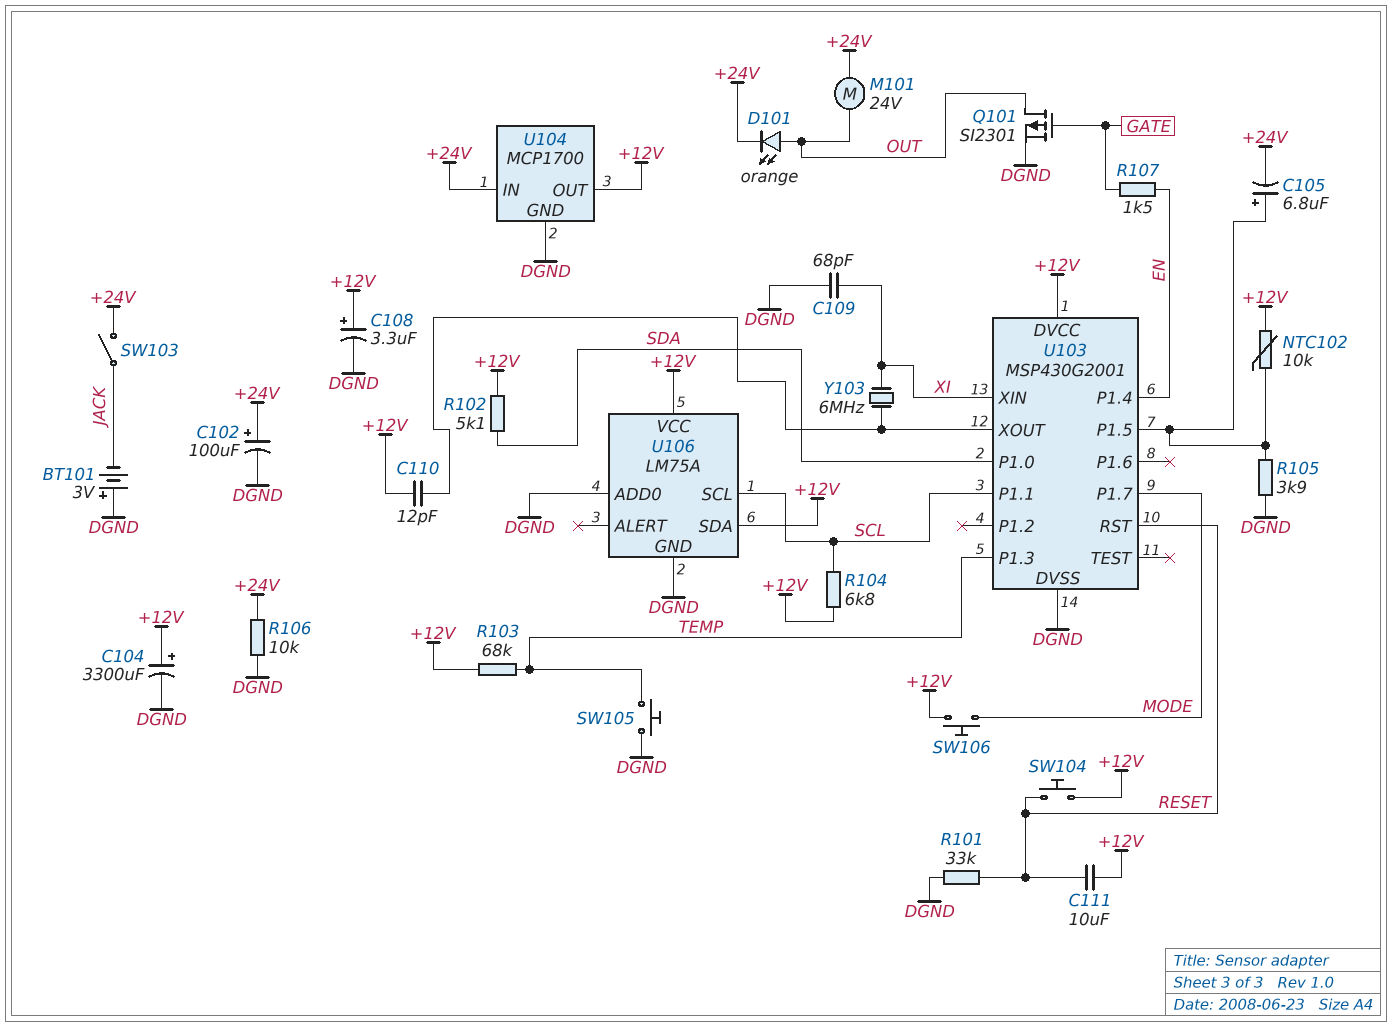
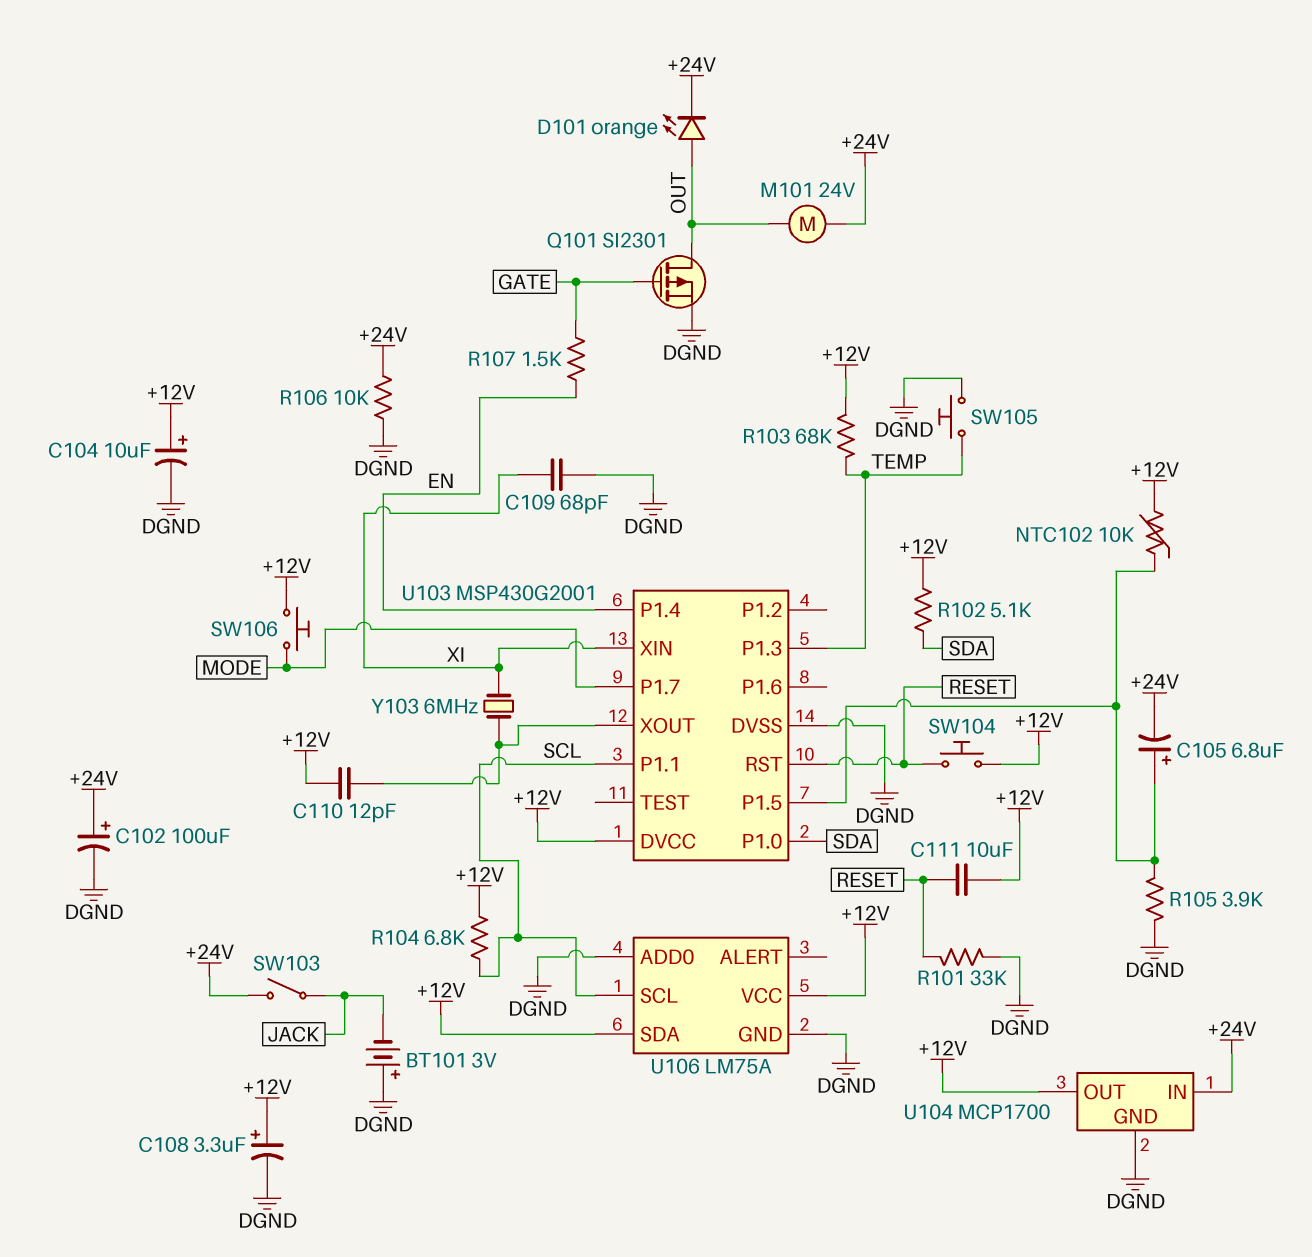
C104: 3300uF (plus +12V, minus DGND) -> 10uF (plus +12V, minus DGND)

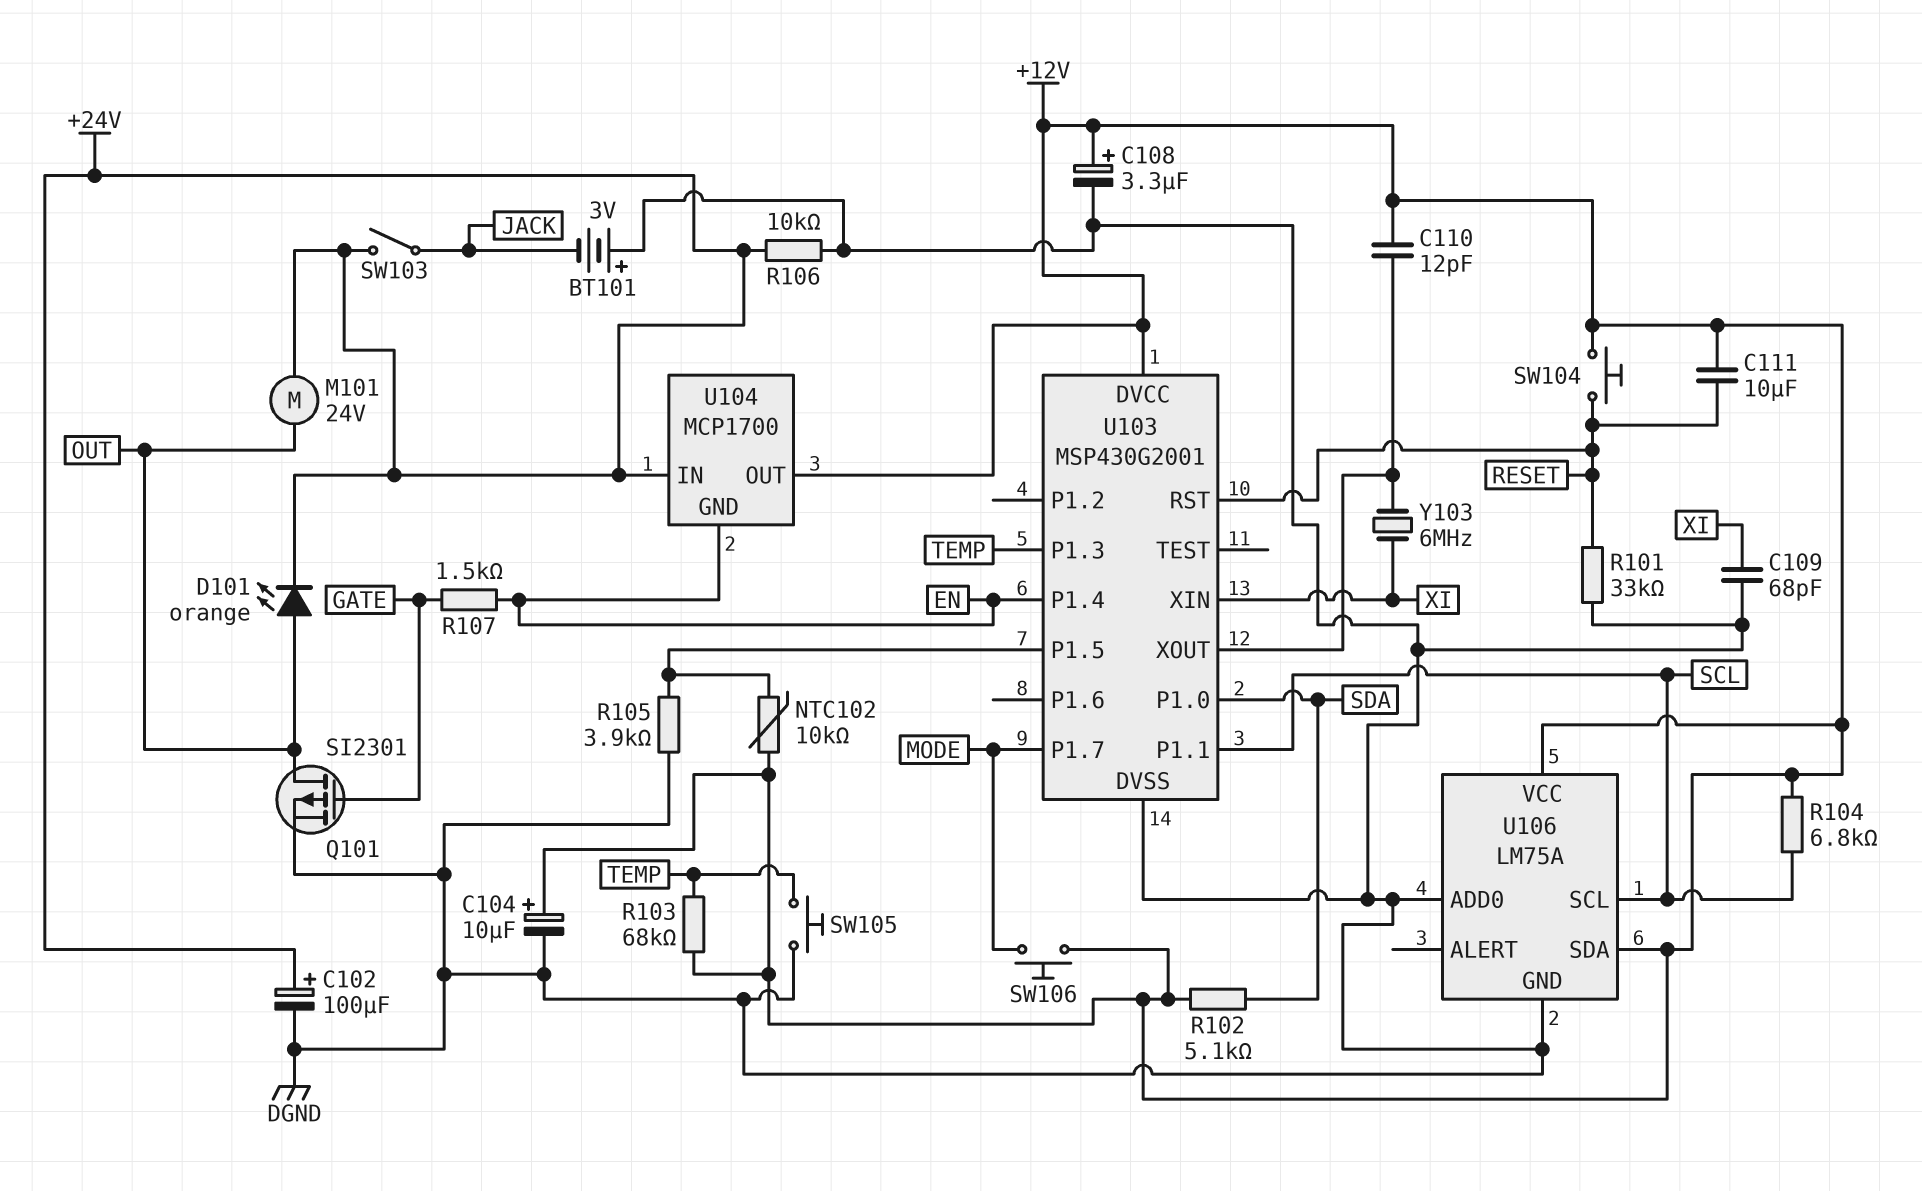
C105: 6.8uF (plus U103/P1.5, minus +24V) -> none
U104 pin GND: DGND -> EN

